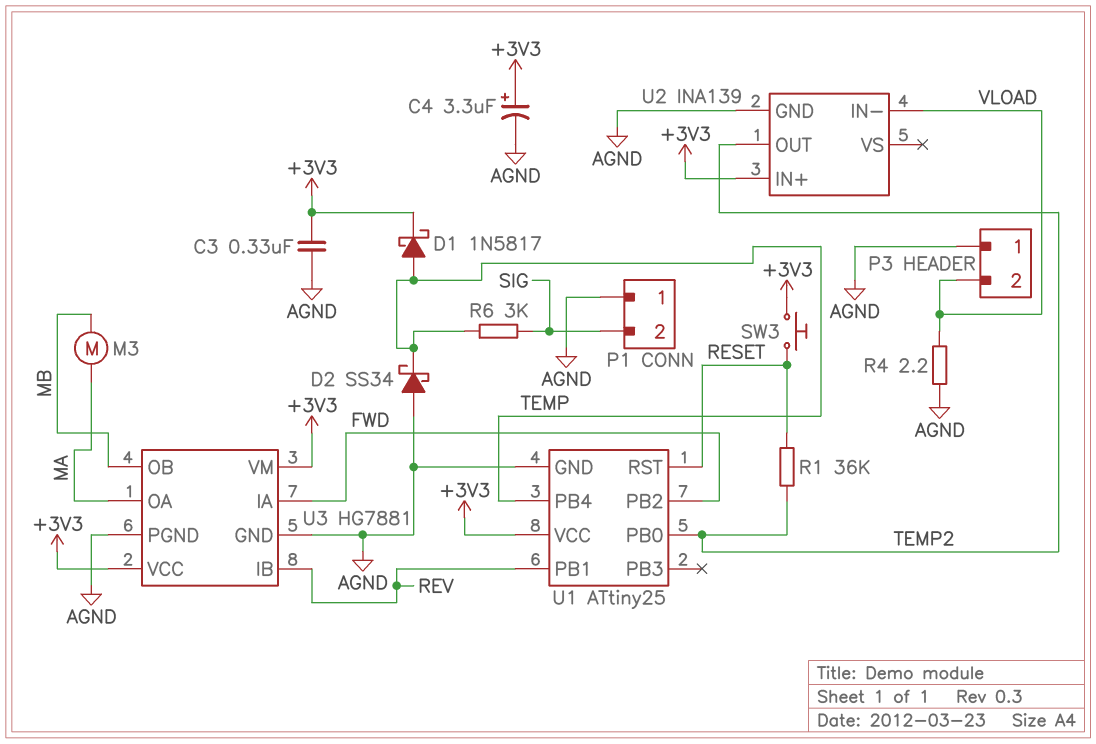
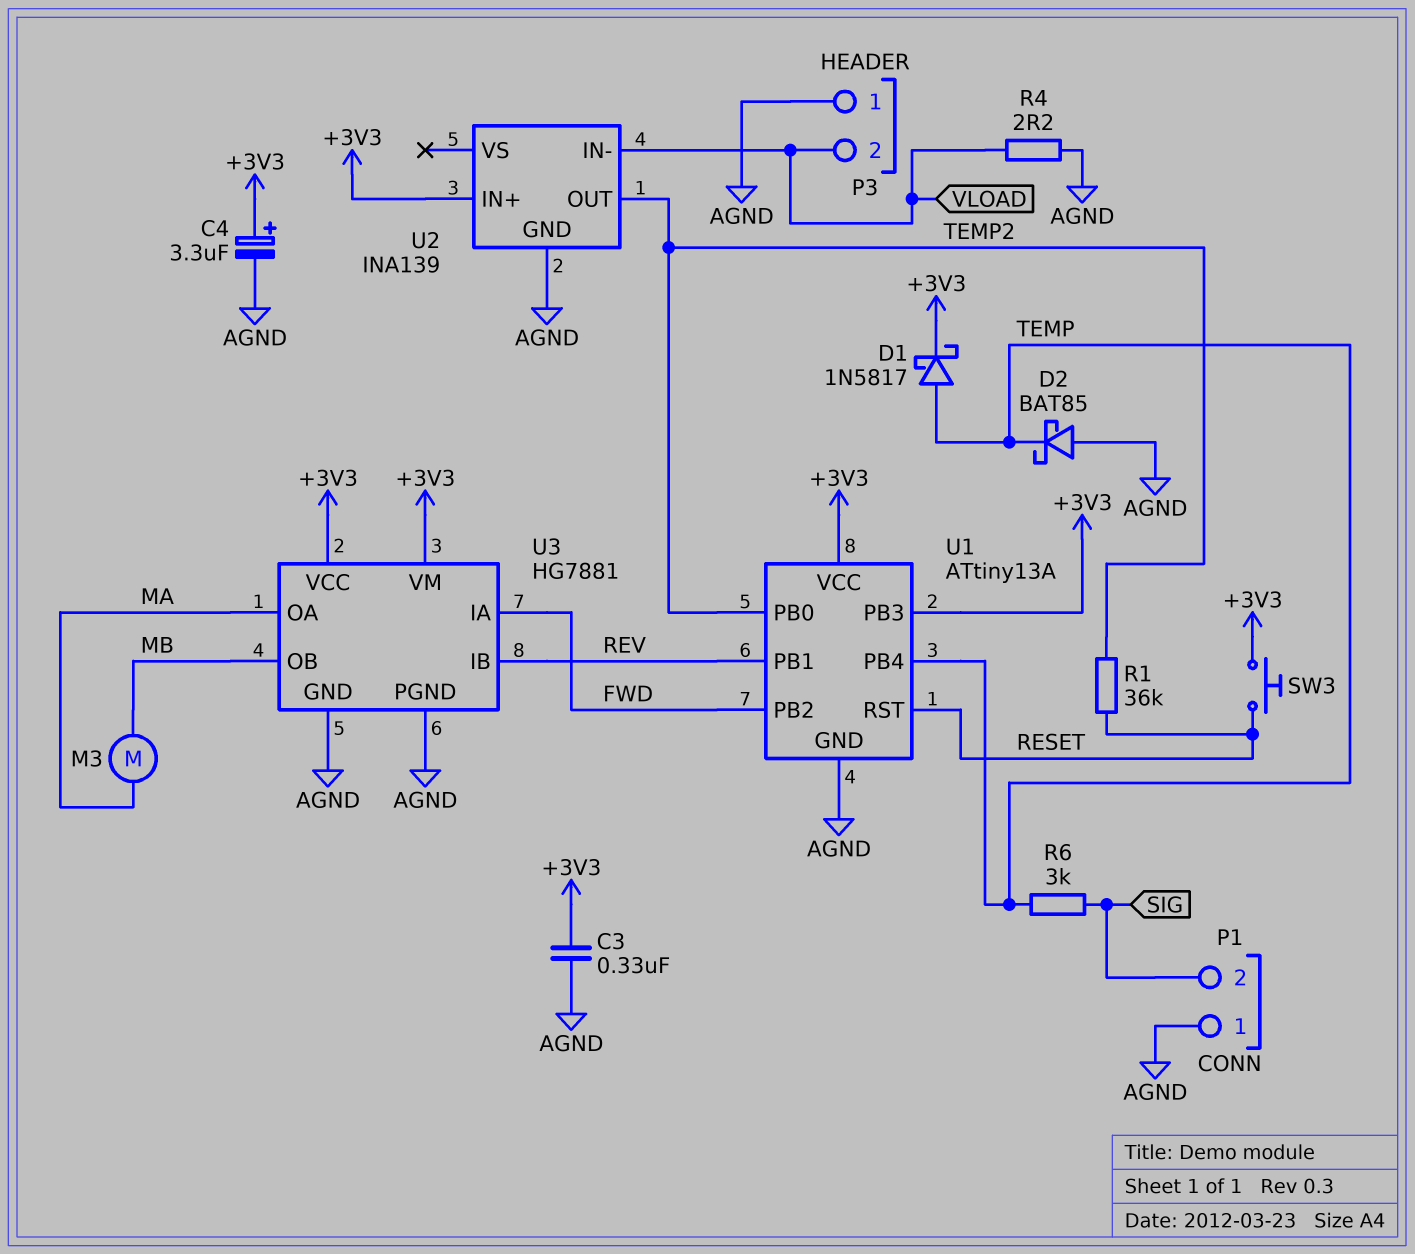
D2: schottky SS34 (A AGND, K TEMP) -> schottky BAT85 (A AGND, K TEMP)
U1: ATtiny25 -> ATtiny13A
U1 pin PB3: none -> +3V3

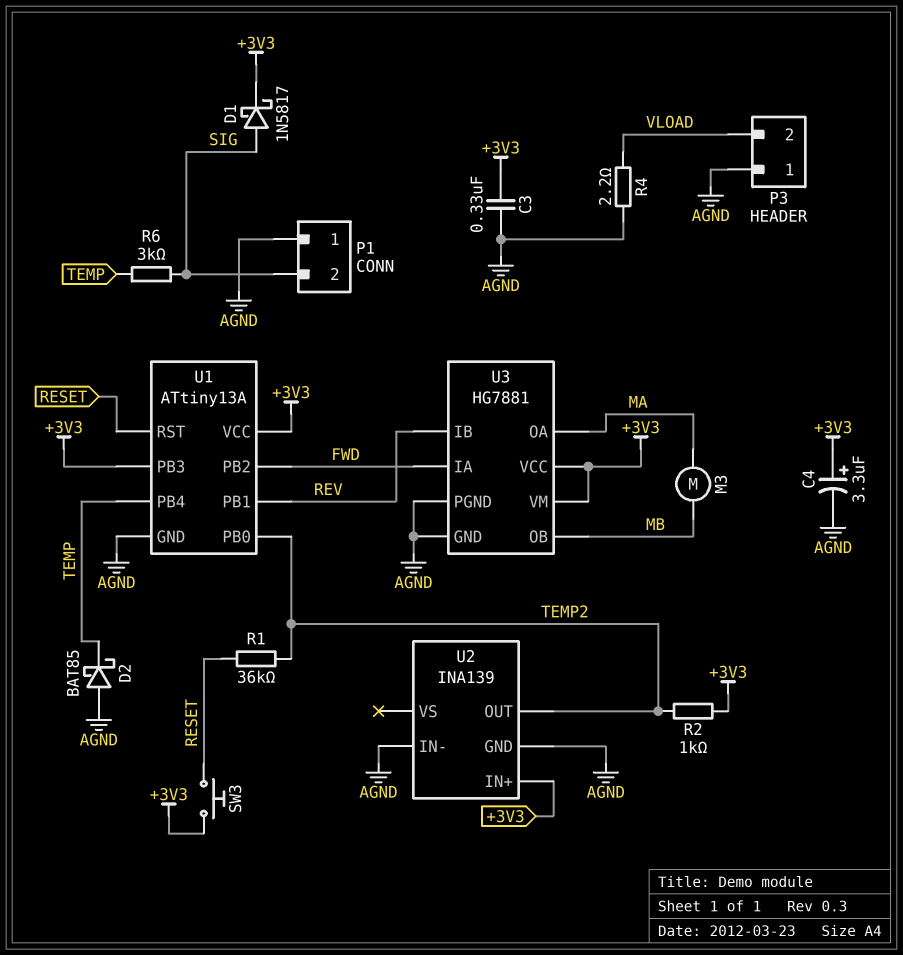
D1: schottky 1N5817 (A TEMP, K +3V3) -> schottky 1N5817 (A SIG, K +3V3)
R2: none -> 1k (+3V3, TEMP2)
U2 pin IN-: VLOAD -> AGND

